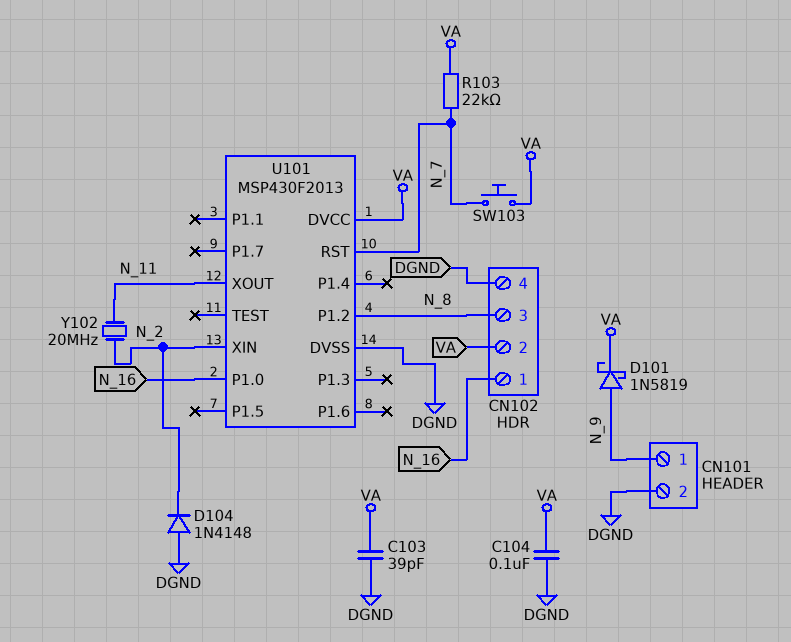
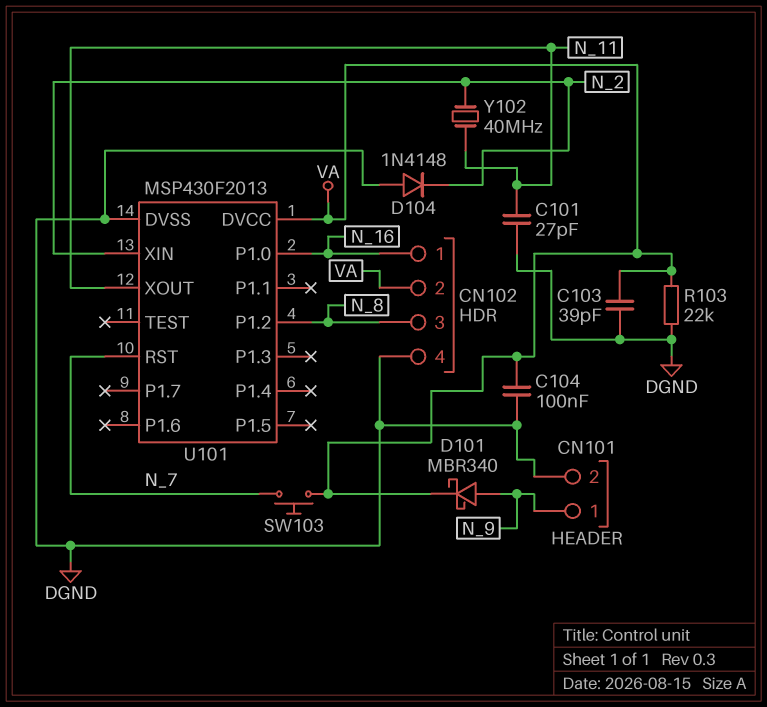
C101: none -> 27pF (DGND, N_11)
D101: schottky 1N5819 (A N_9, K VA) -> schottky MBR340 (A N_9, K VA)
R103: 22k (N_7, VA) -> 22k (DGND, VA)
Y102: 20MHz (N_2, N_11) -> 40MHz (N_2, N_11)

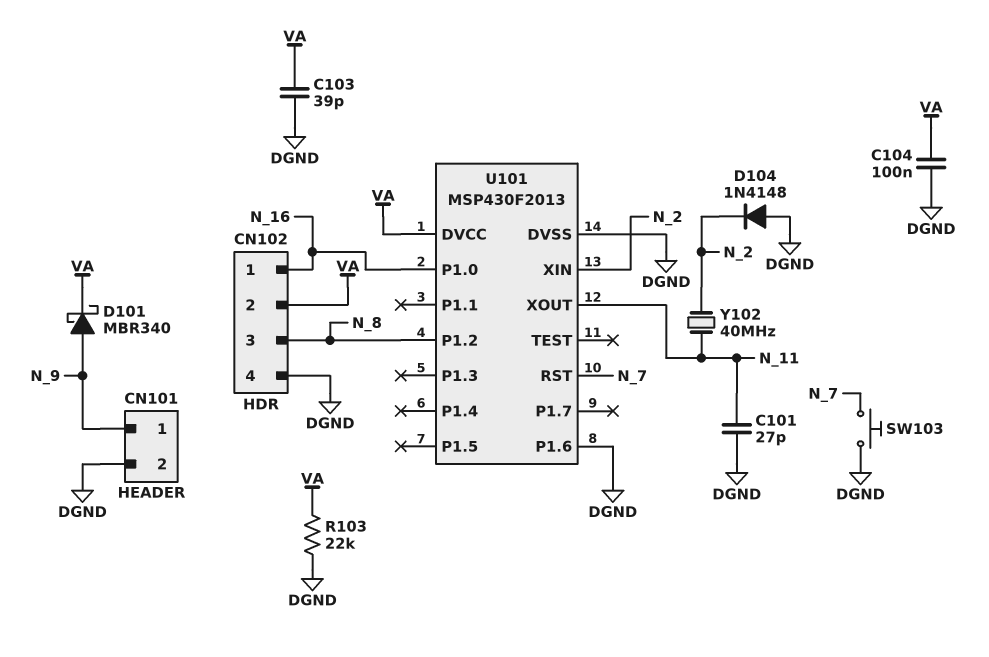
SW103: button (N_7, VA) -> button (DGND, N_7)
U101 pin P1.6: none -> DGND

